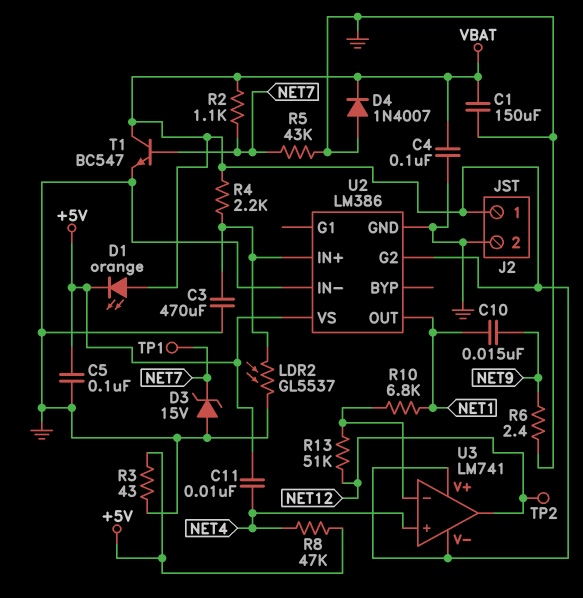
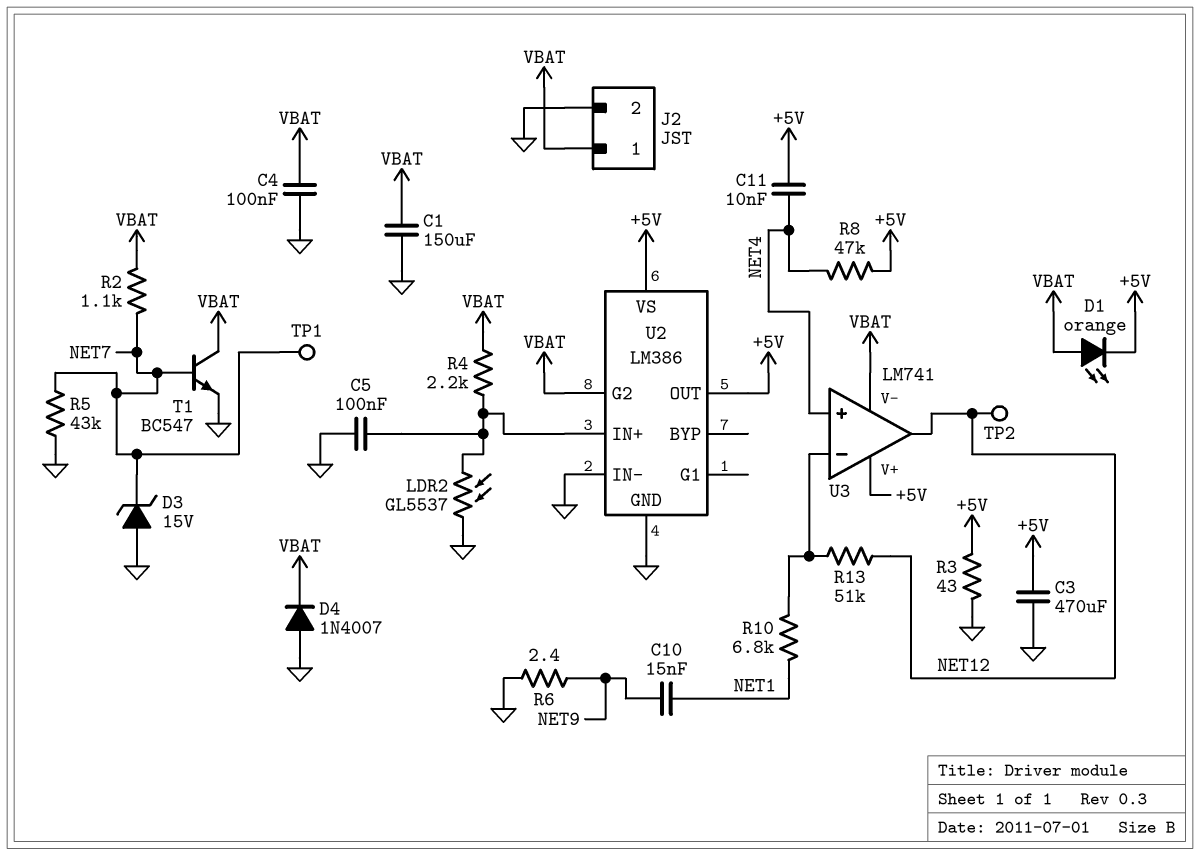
C3: 470uF (GND, U2/IN+) -> 470uF (+5V, GND)
C5: 100nF (+5V, GND) -> 100nF (GND, U2/IN+)
U2 pin OUT: NET1 -> +5V
U3 pin V+: VBAT -> +5V

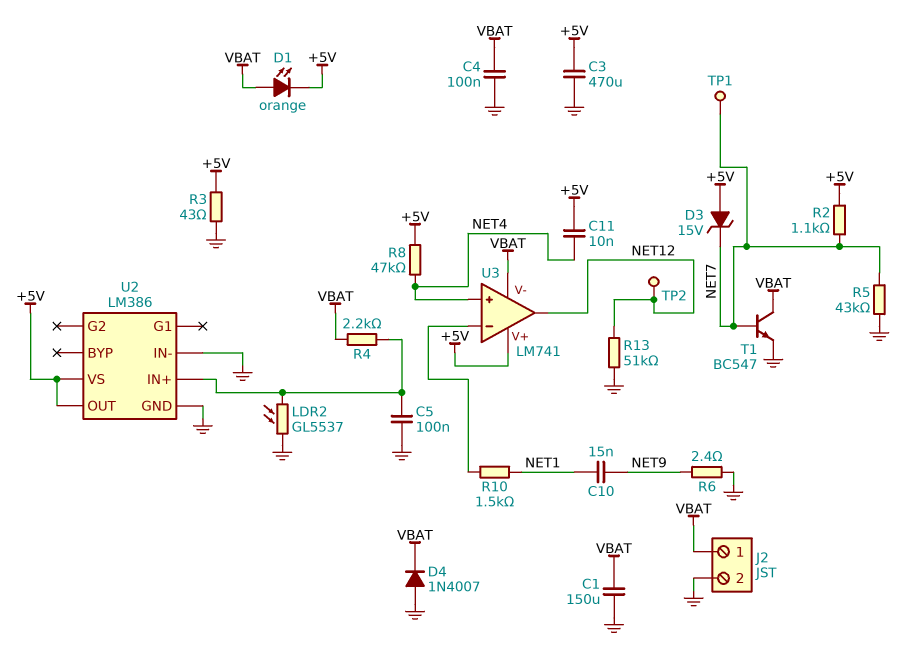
D3: zener 15V (A GND, K NET7) -> zener 15V (A +5V, K NET7)
R2: 1.1k (NET7, VBAT) -> 1.1k (+5V, NET7)
R10: 6.8k (NET1, U3/in-) -> 1.5k (NET1, U3/in-)
R13: 51k (NET12, U3/in-) -> 51k (GND, NET12)
U2 pin G2: VBAT -> none

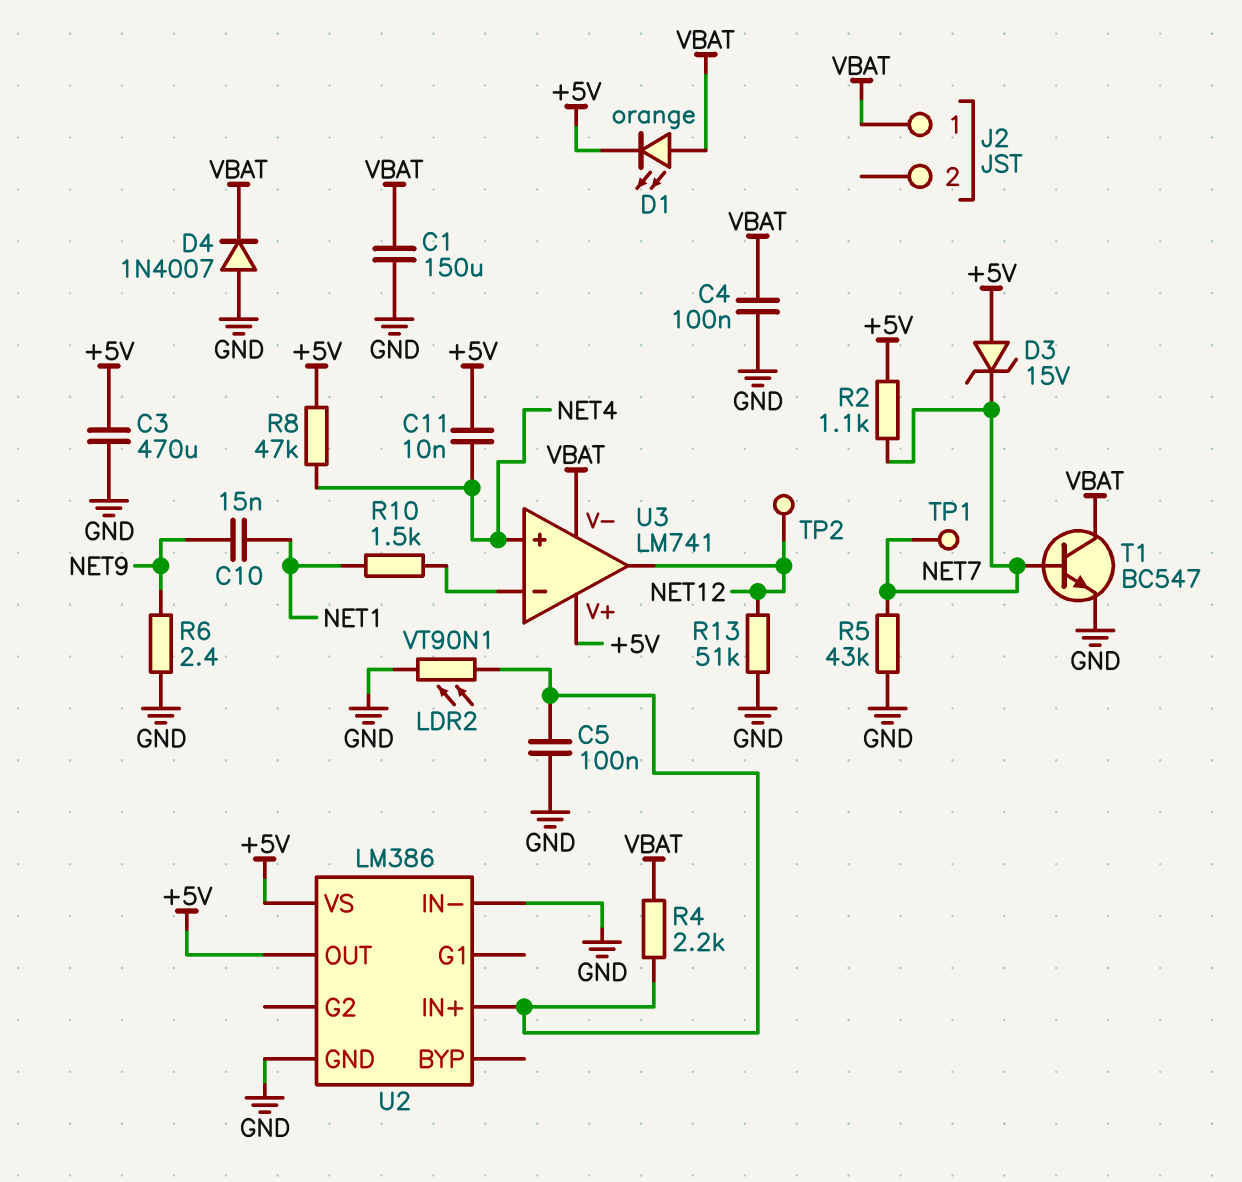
J2 pin 2: GND -> none
LDR2: GL5537 (GND, U2/IN+) -> VT90N1 (GND, U2/IN+)
R3: 43 (+5V, GND) -> none

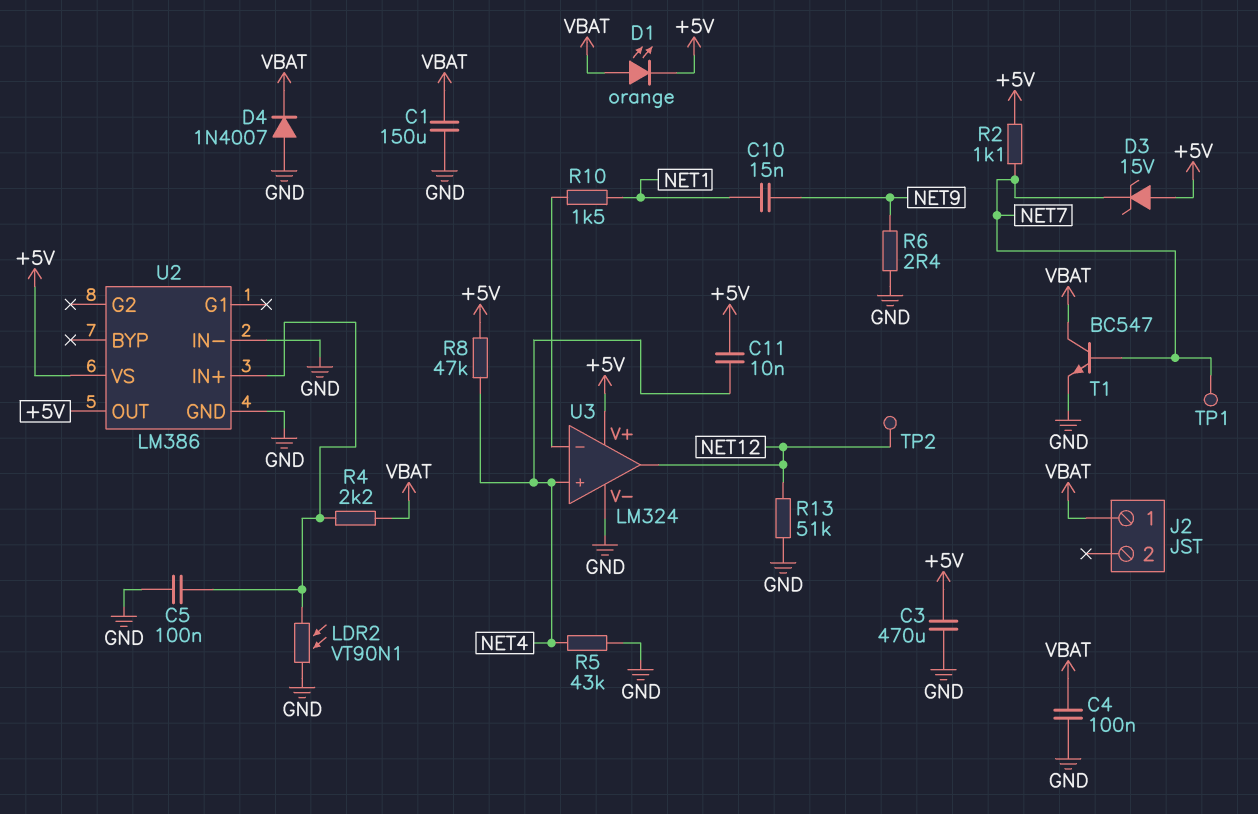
R5: 43k (GND, NET7) -> 43k (GND, NET4)
U3: LM741 -> LM324
U3 pin V-: VBAT -> GND

